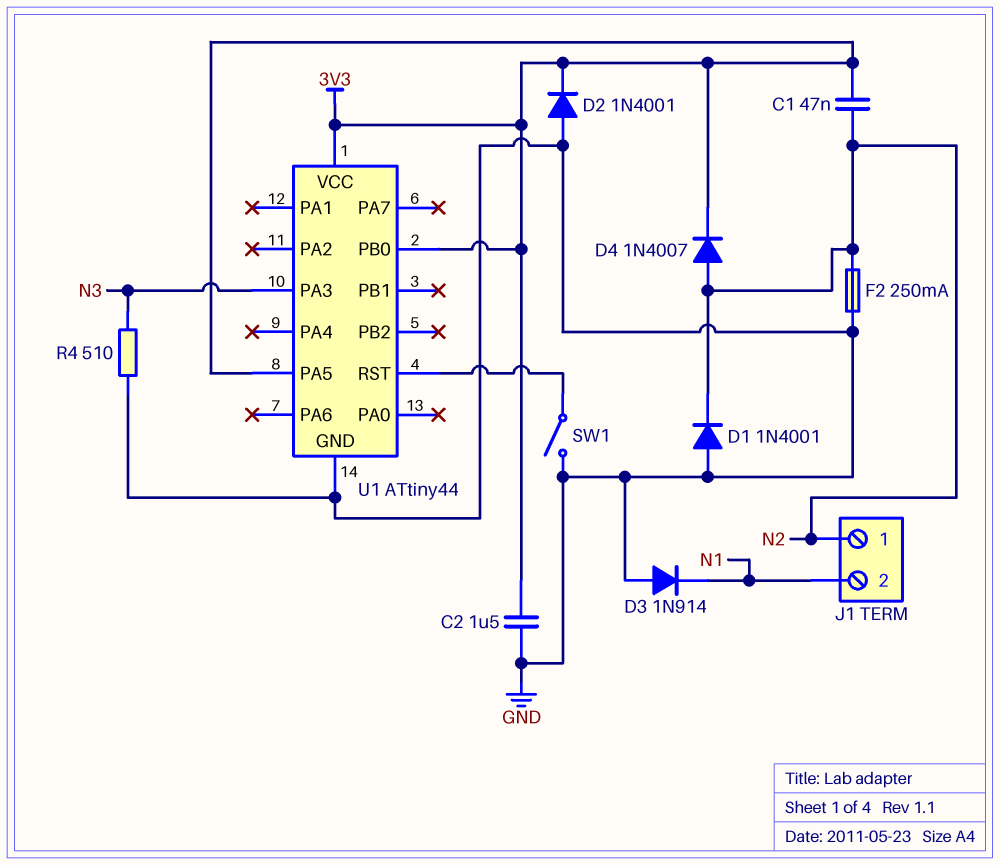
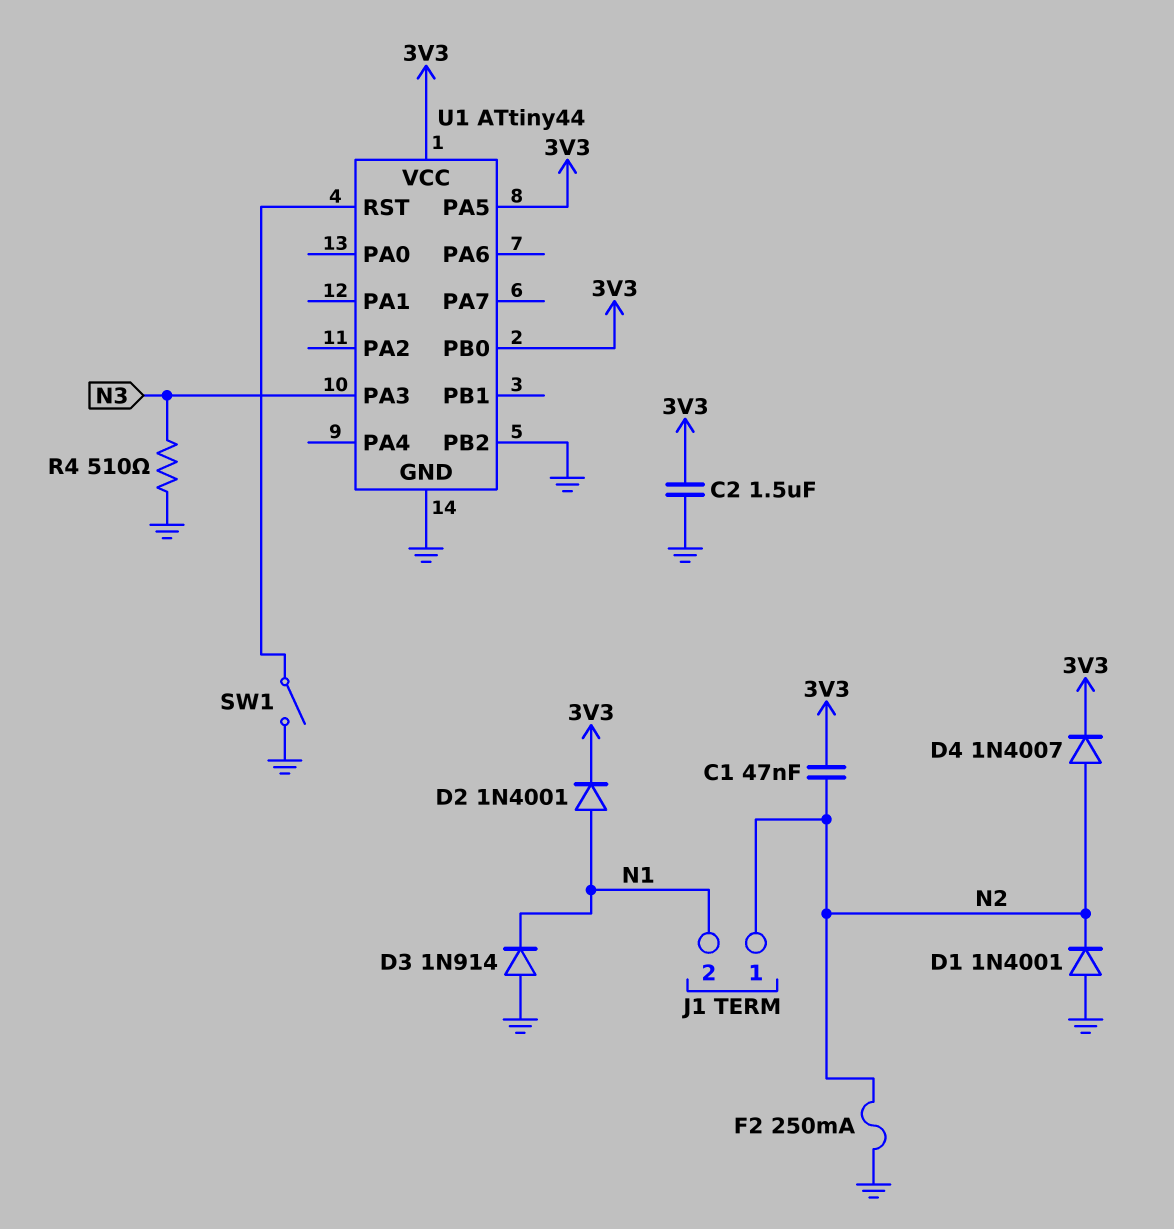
D2: diode 1N4001 (A GND, K 3V3) -> diode 1N4001 (A N1, K 3V3)
U1 pin PB2: none -> GND

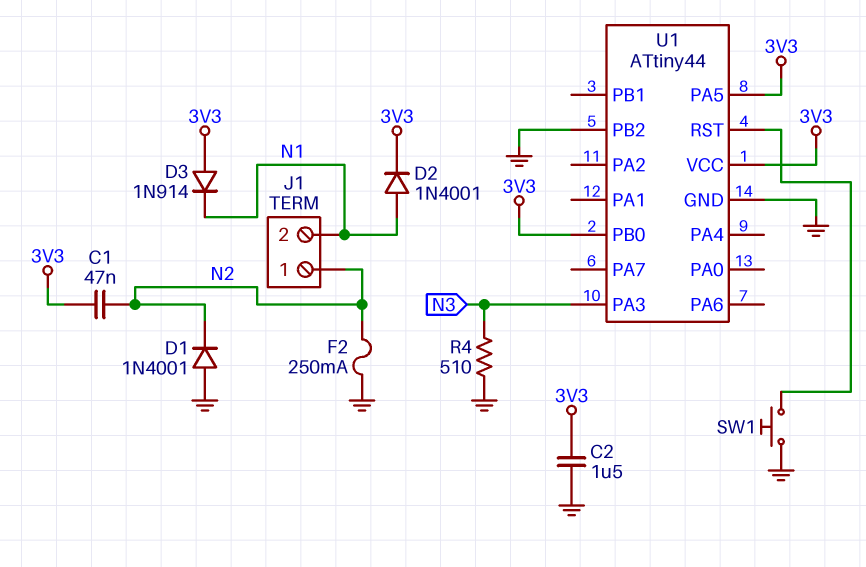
D3: diode 1N914 (A GND, K N1) -> diode 1N914 (A 3V3, K N1)
D4: diode 1N4007 (A N2, K 3V3) -> none
SW1: switch (GND, U1/RST) -> button (GND, U1/RST)

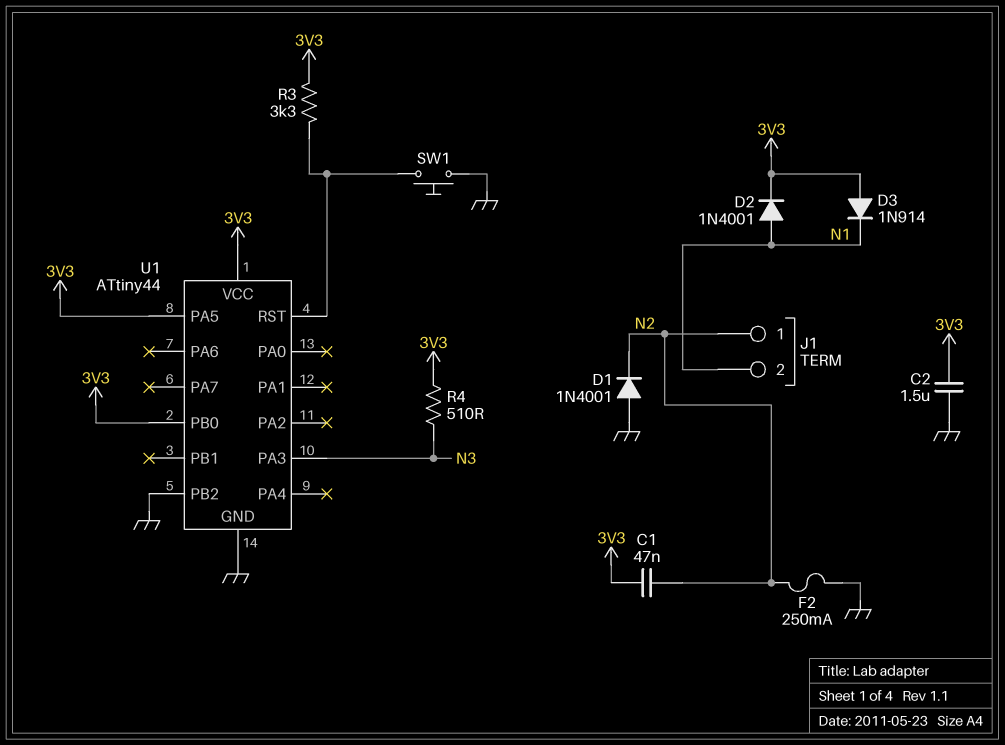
R3: none -> 3.3k (3V3, U1/RST)
R4: 510 (GND, N3) -> 510 (3V3, N3)

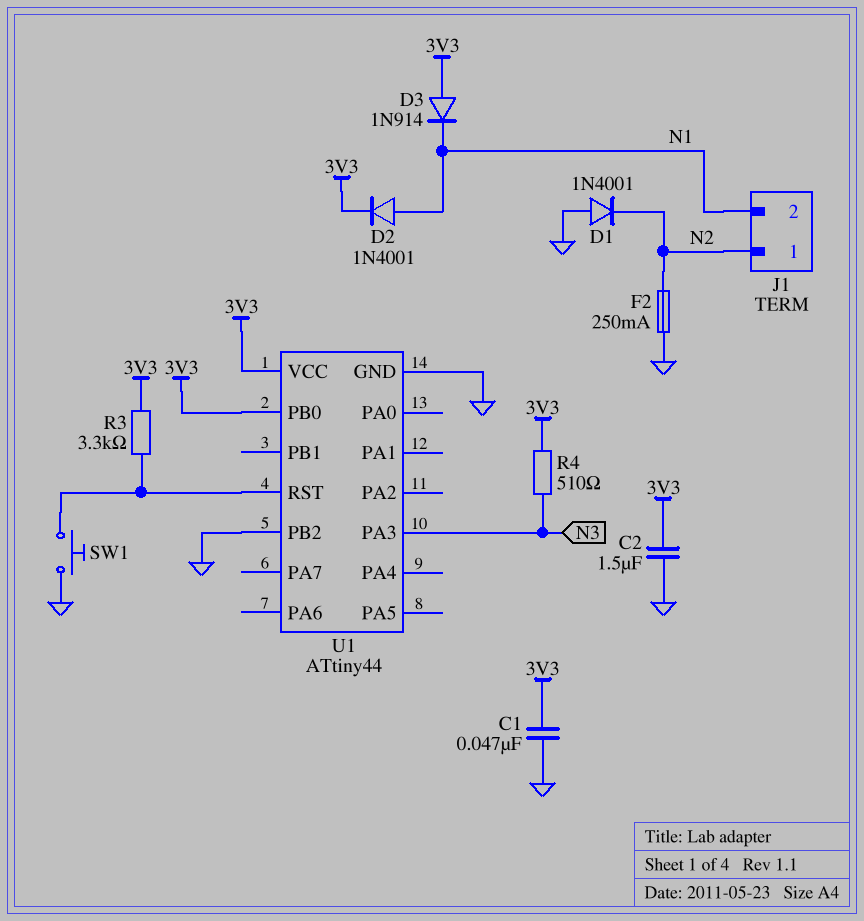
C1: 47nF (3V3, N2) -> 47nF (3V3, GND)
U1 pin PA5: 3V3 -> none

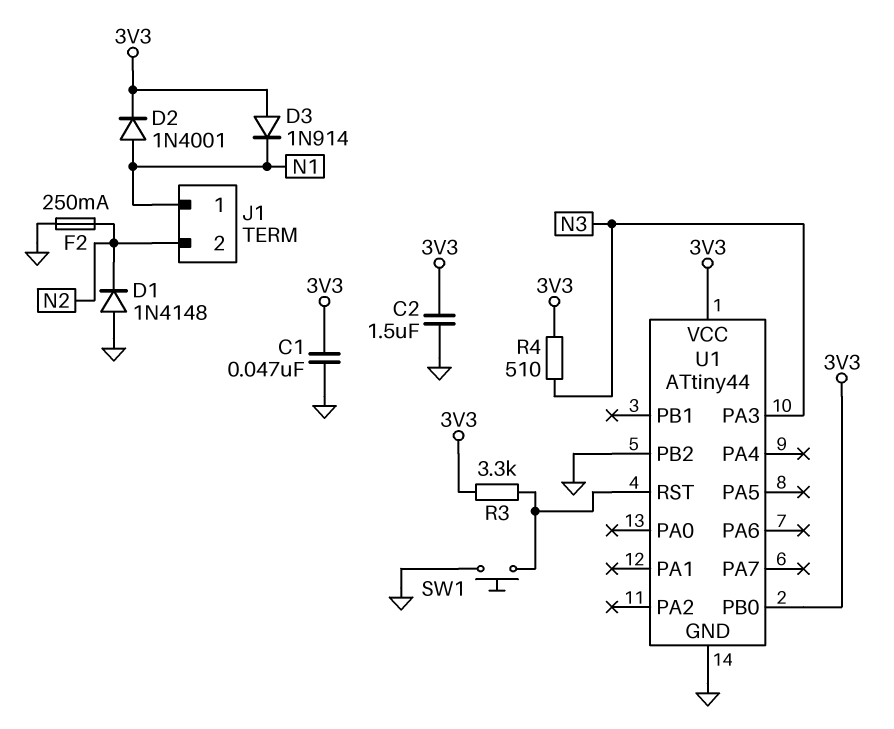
D1: diode 1N4001 (A GND, K N2) -> diode 1N4148 (A GND, K N2)
J1 pin 1: N2 -> N1
J1 pin 2: N1 -> N2

